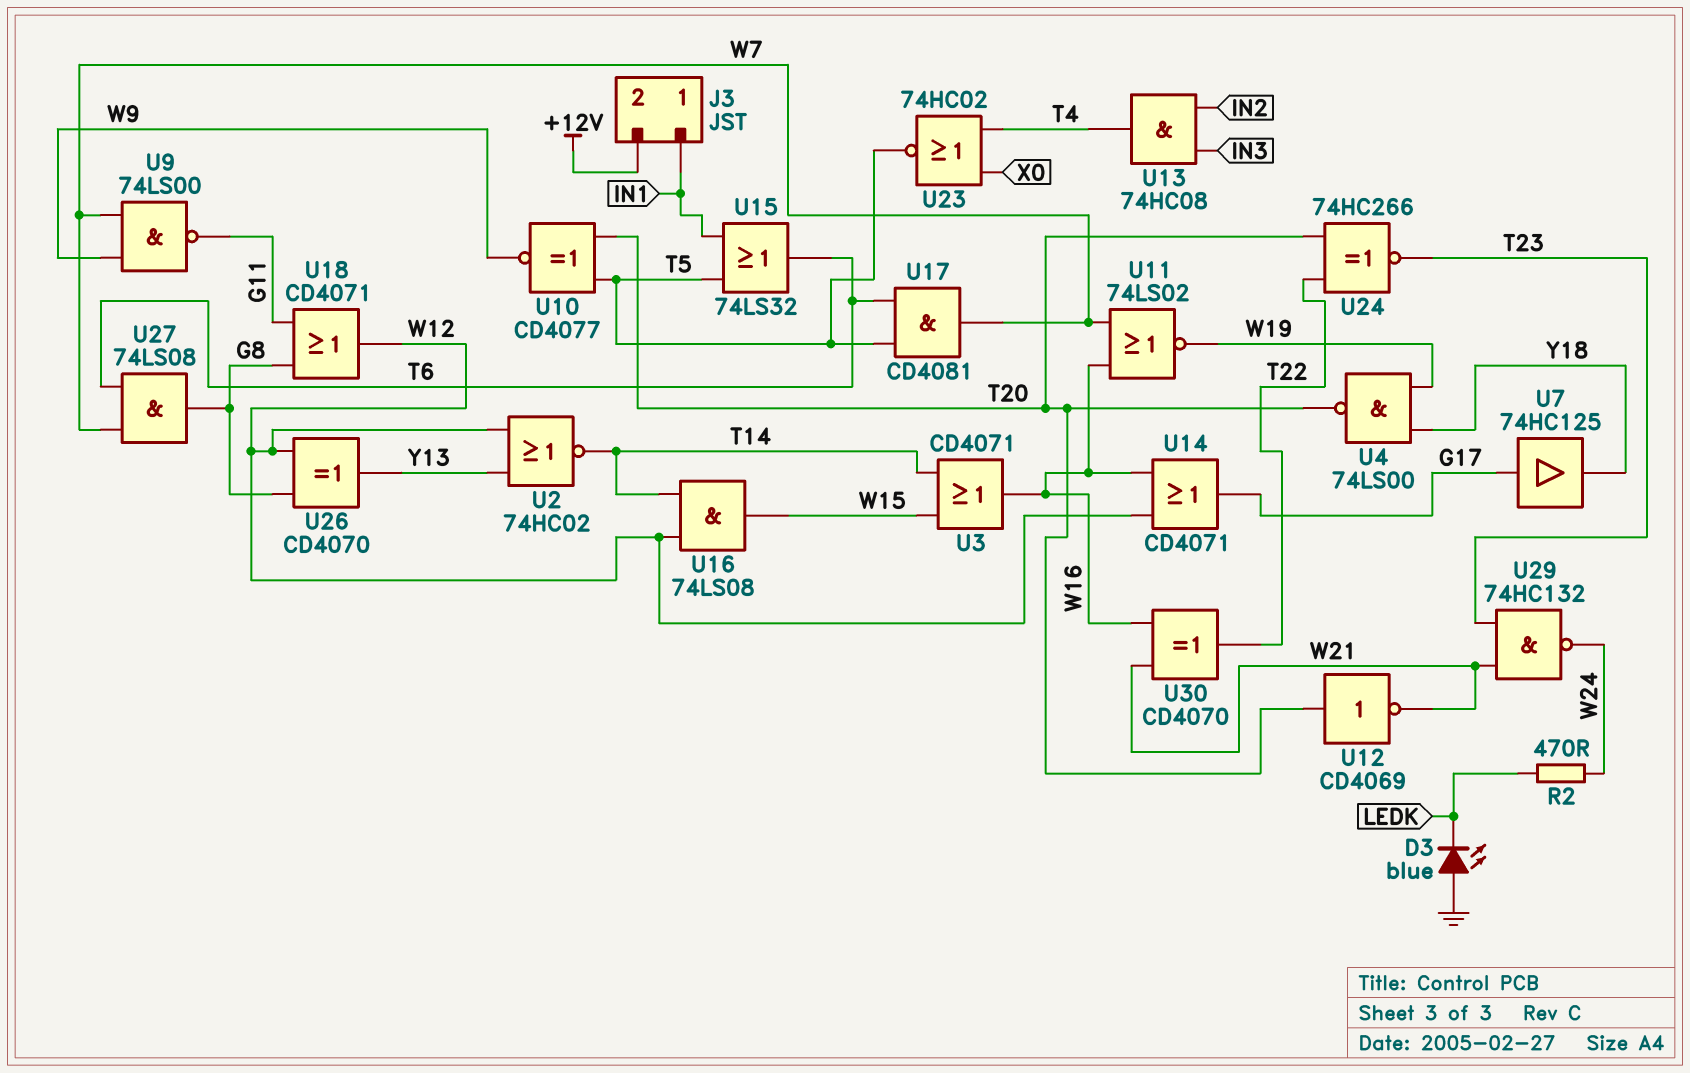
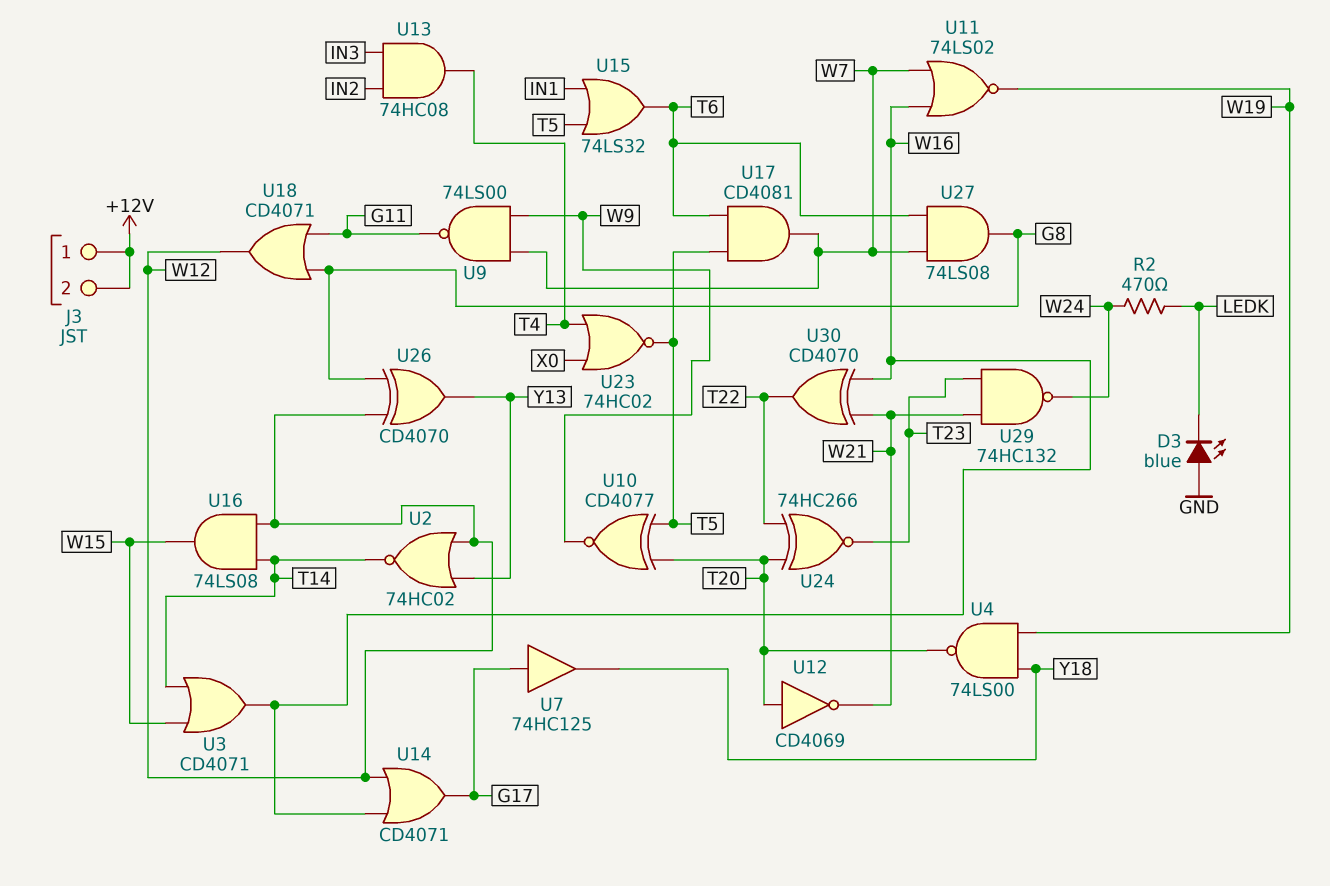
J3 pin 1: IN1 -> +12V

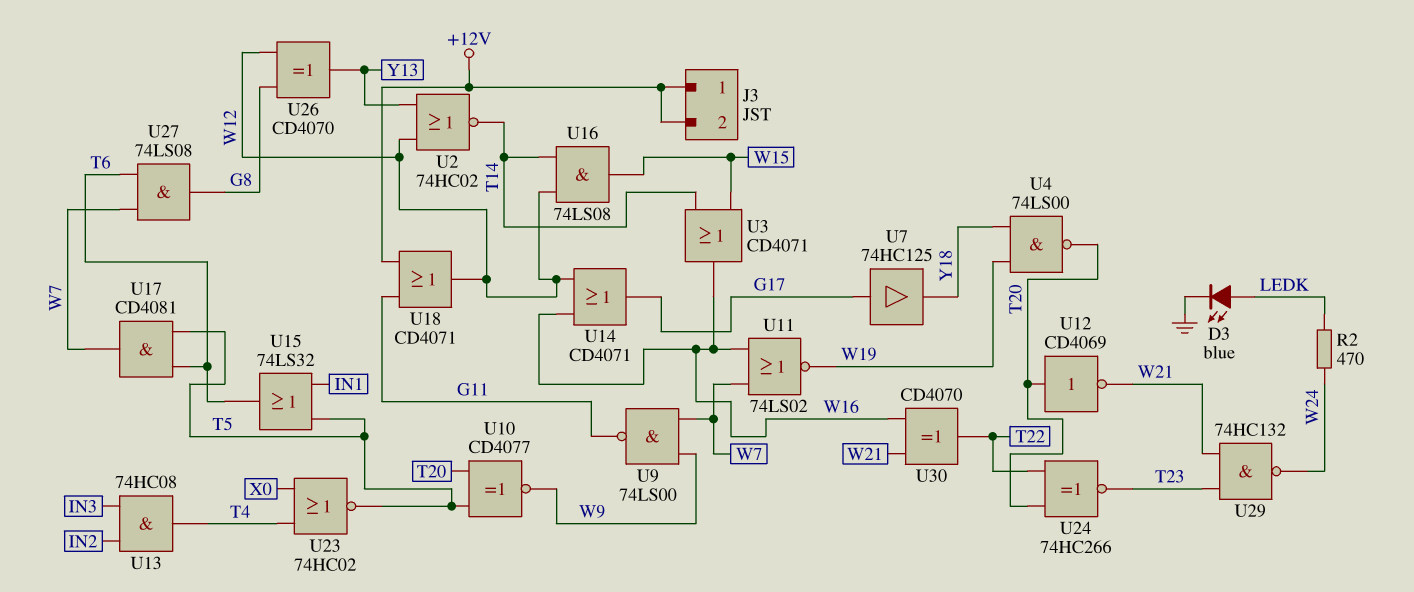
D3: LED blue (A GND, K LEDK) -> LED blue (A LEDK, K GND)
U18: OR CD4071 (in G8, in G11, out W12) -> OR CD4071 (in +12V, in G11, out W12)

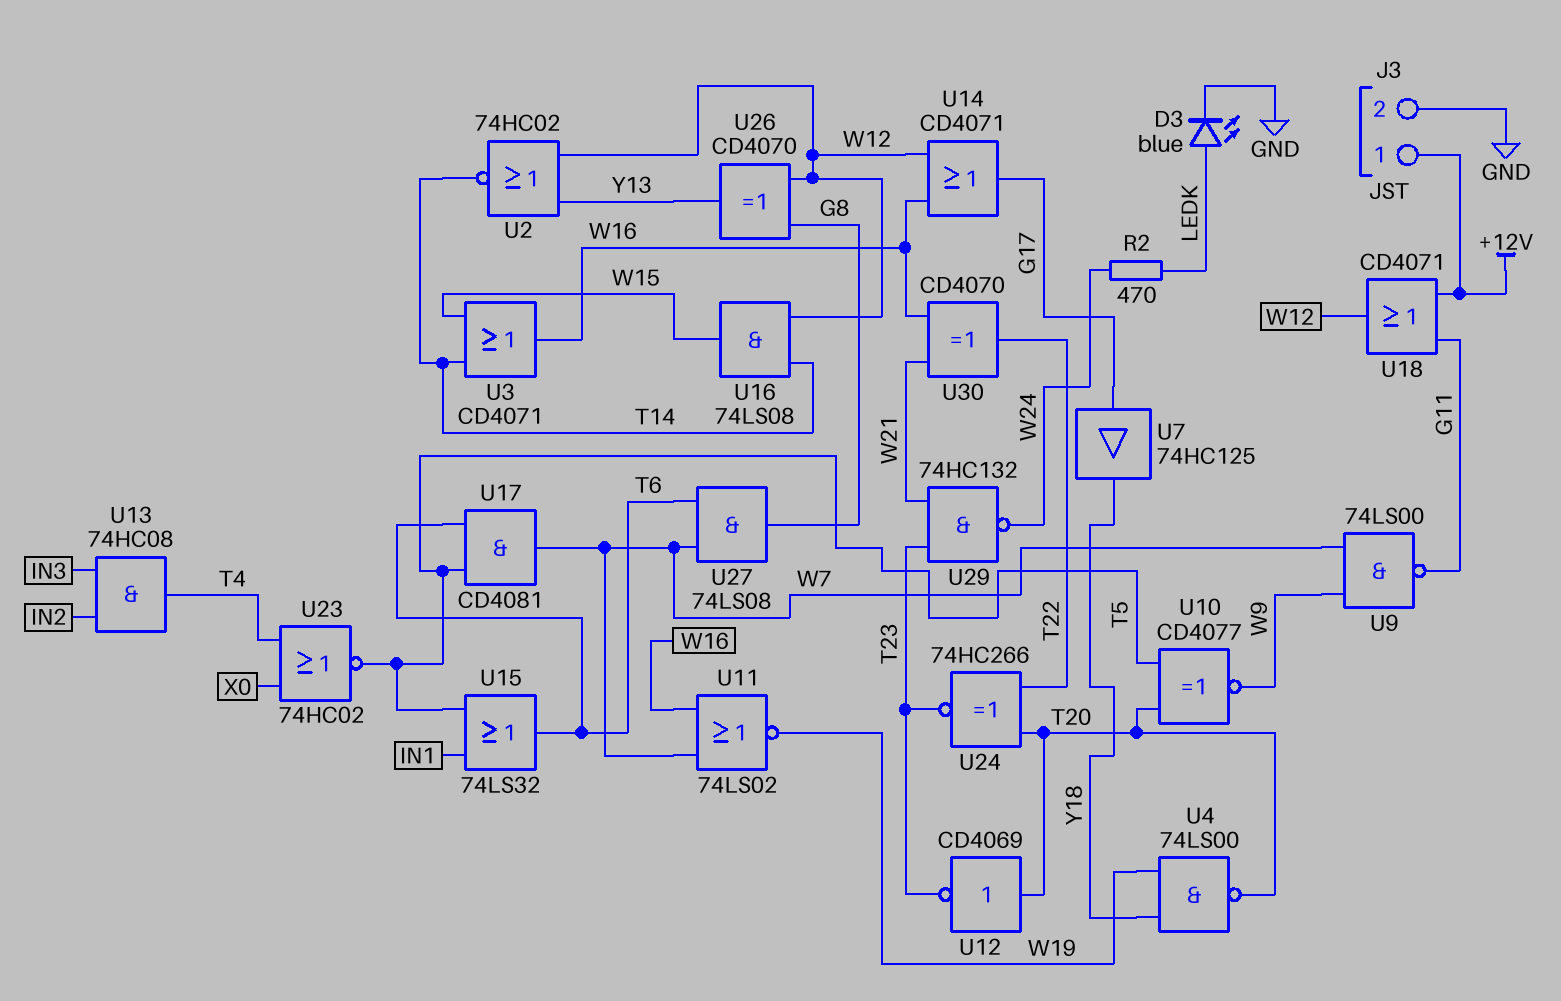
J3 pin 2: +12V -> GND
U12: NOT CD4069 (in T20, out W21) -> NOT CD4069 (in T20, out T23)

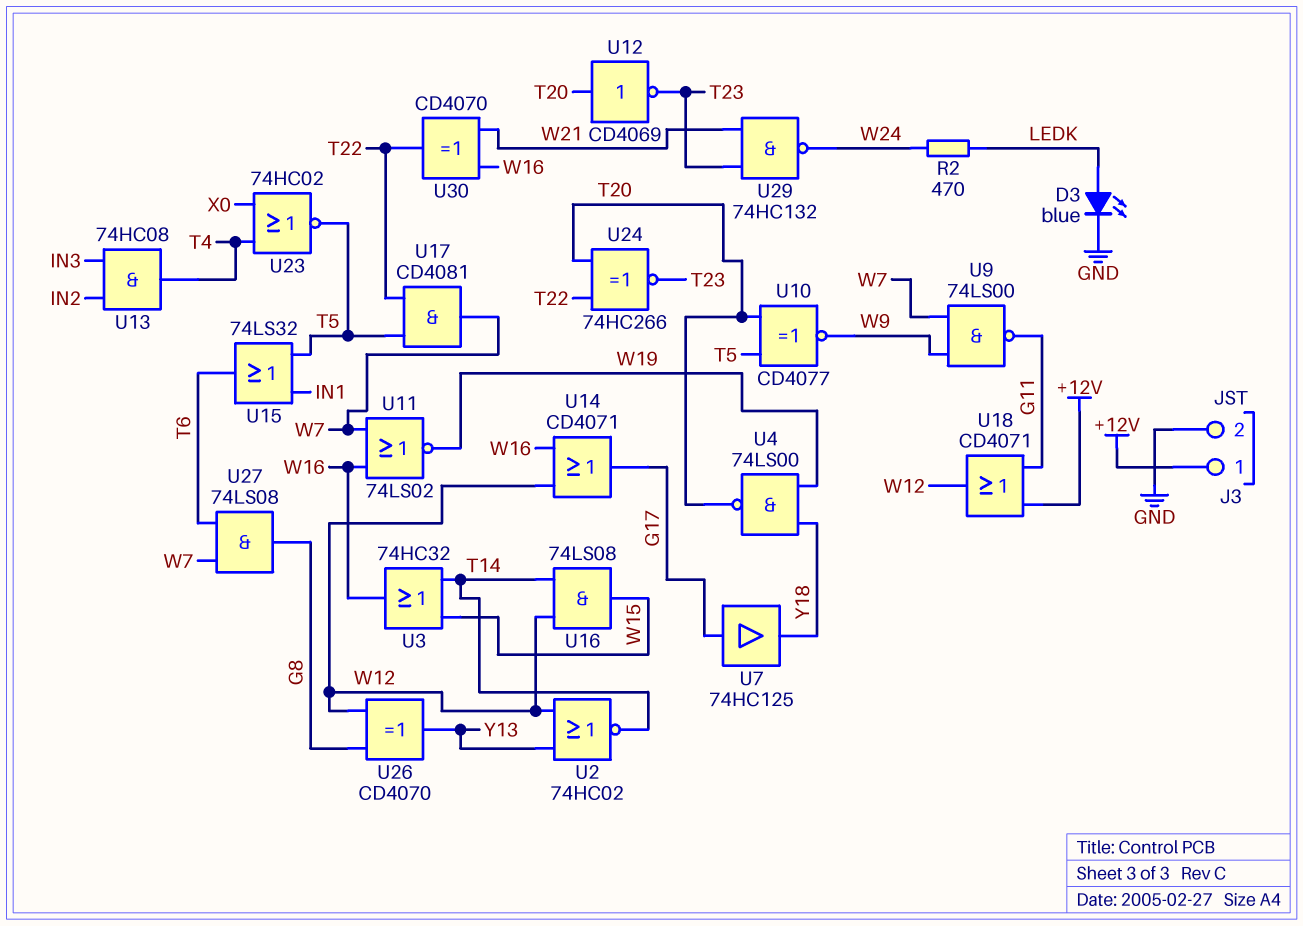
U3: OR CD4071 (in T14, in W15, out W16) -> OR 74HC32 (in T14, in W15, out W16)
U17: AND CD4081 (in T5, in T6, out W7) -> AND CD4081 (in T5, in T22, out W7)

